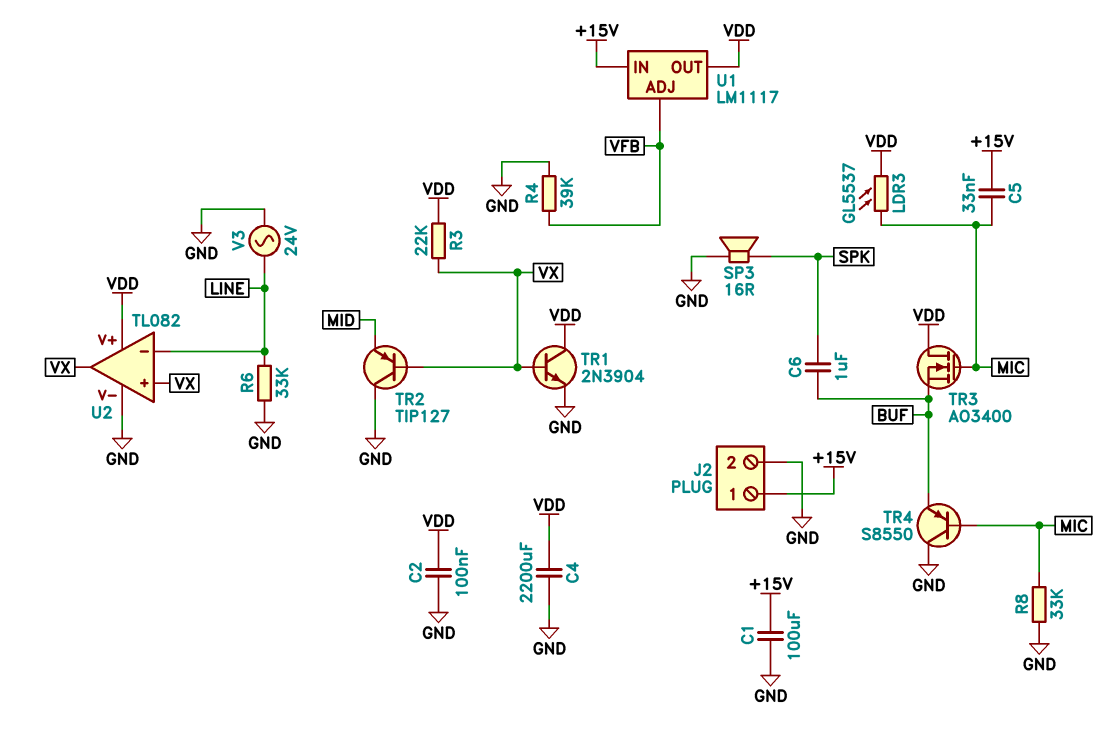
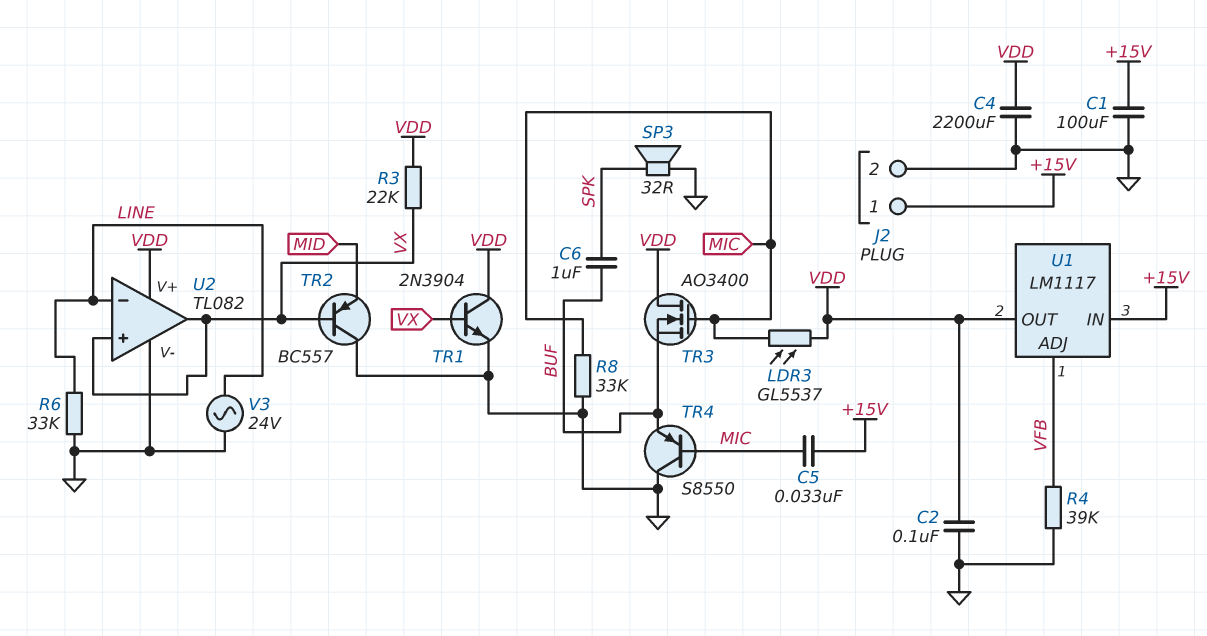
SP3: speaker 16R (GND, SPK) -> speaker 32R (GND, SPK)
TR2: PNP TIP127 (B VX, C GND, E MID) -> PNP BC557 (B VX, C GND, E MID)

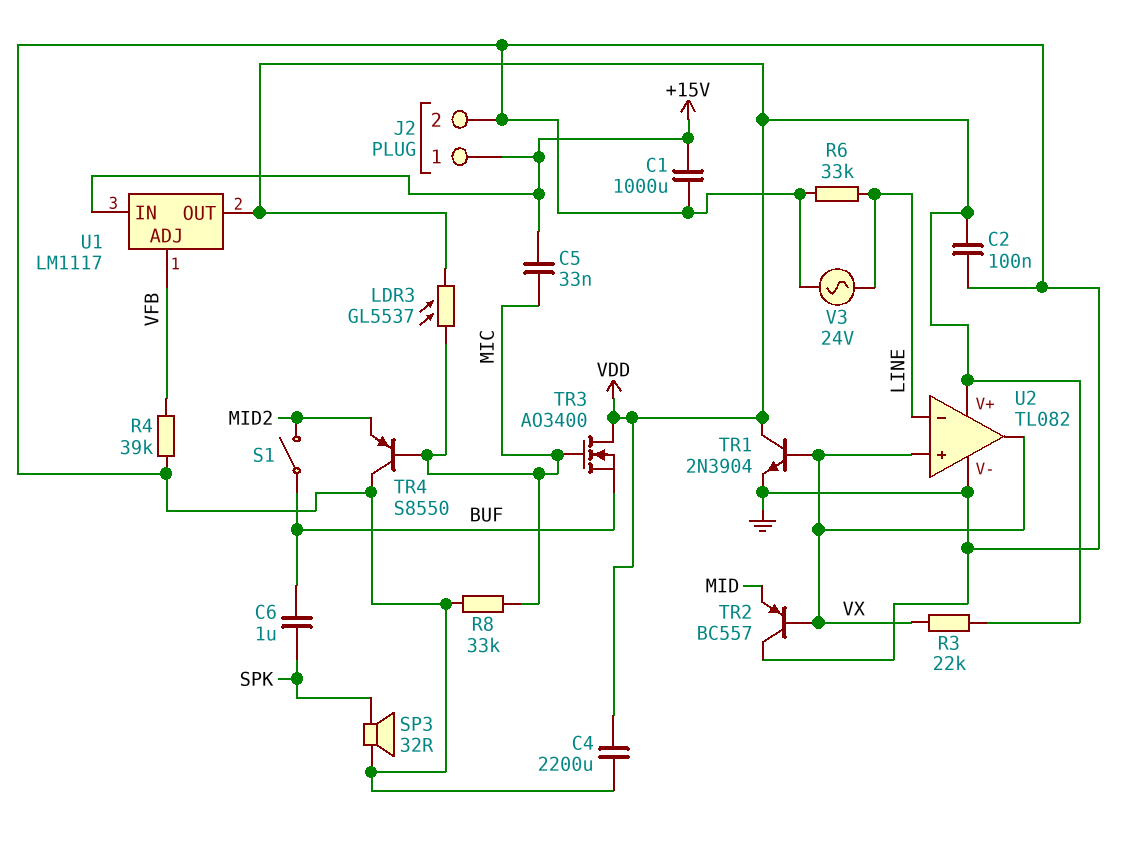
C1: 100uF (+15V, GND) -> 1000uF (+15V, GND)
S1: none -> switch (BUF, MID2)
TR4: PNP S8550 (B MIC, C GND, E BUF) -> PNP S8550 (B MIC, C GND, E MID2)

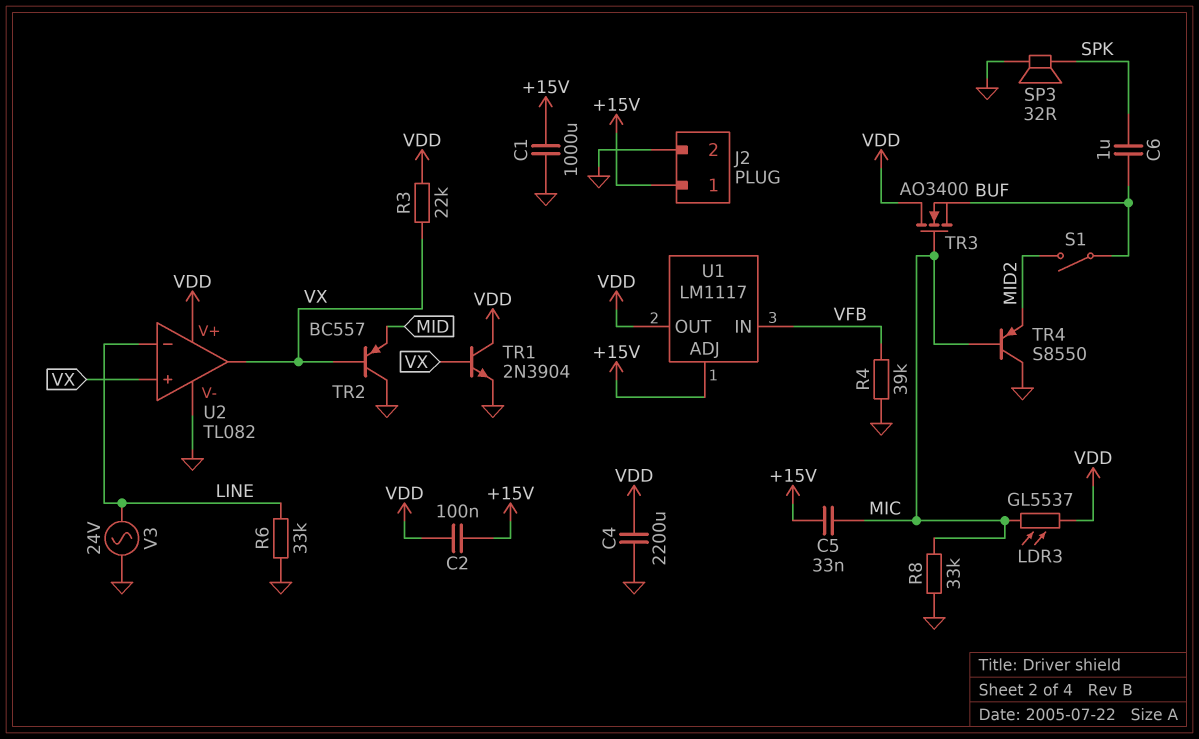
C2: 100nF (GND, VDD) -> 100nF (+15V, VDD)
U1 pin ADJ: VFB -> +15V
U1 pin IN: +15V -> VFB

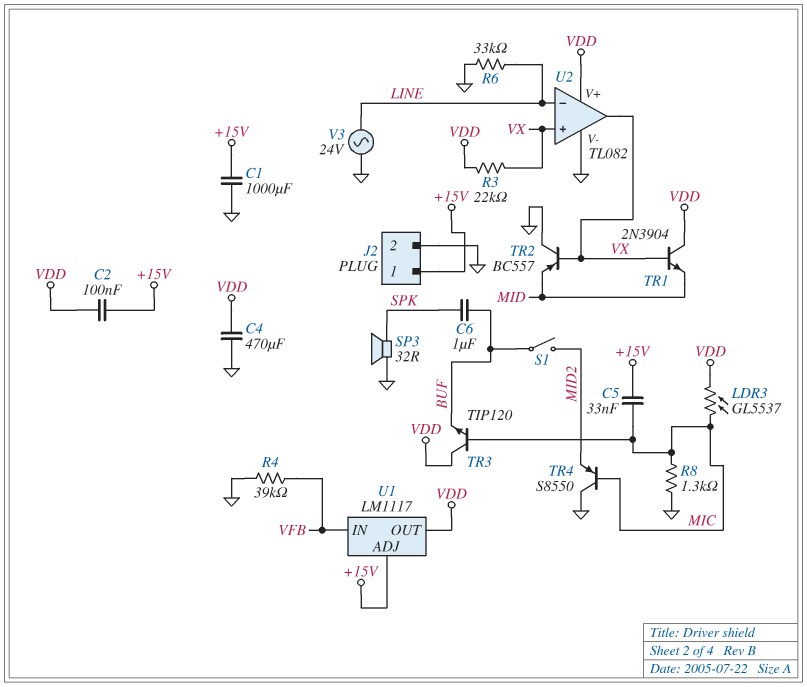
C4: 2200uF (GND, VDD) -> 470uF (GND, VDD)
R8: 33k (GND, MIC) -> 1.3k (GND, MIC)
TR1: NPN 2N3904 (B VX, C VDD, E GND) -> NPN 2N3904 (B VX, C VDD, E MID)
TR3: NMOS AO3400 (G MIC, D VDD, S BUF) -> NPN TIP120 (B MIC, C VDD, E BUF)

